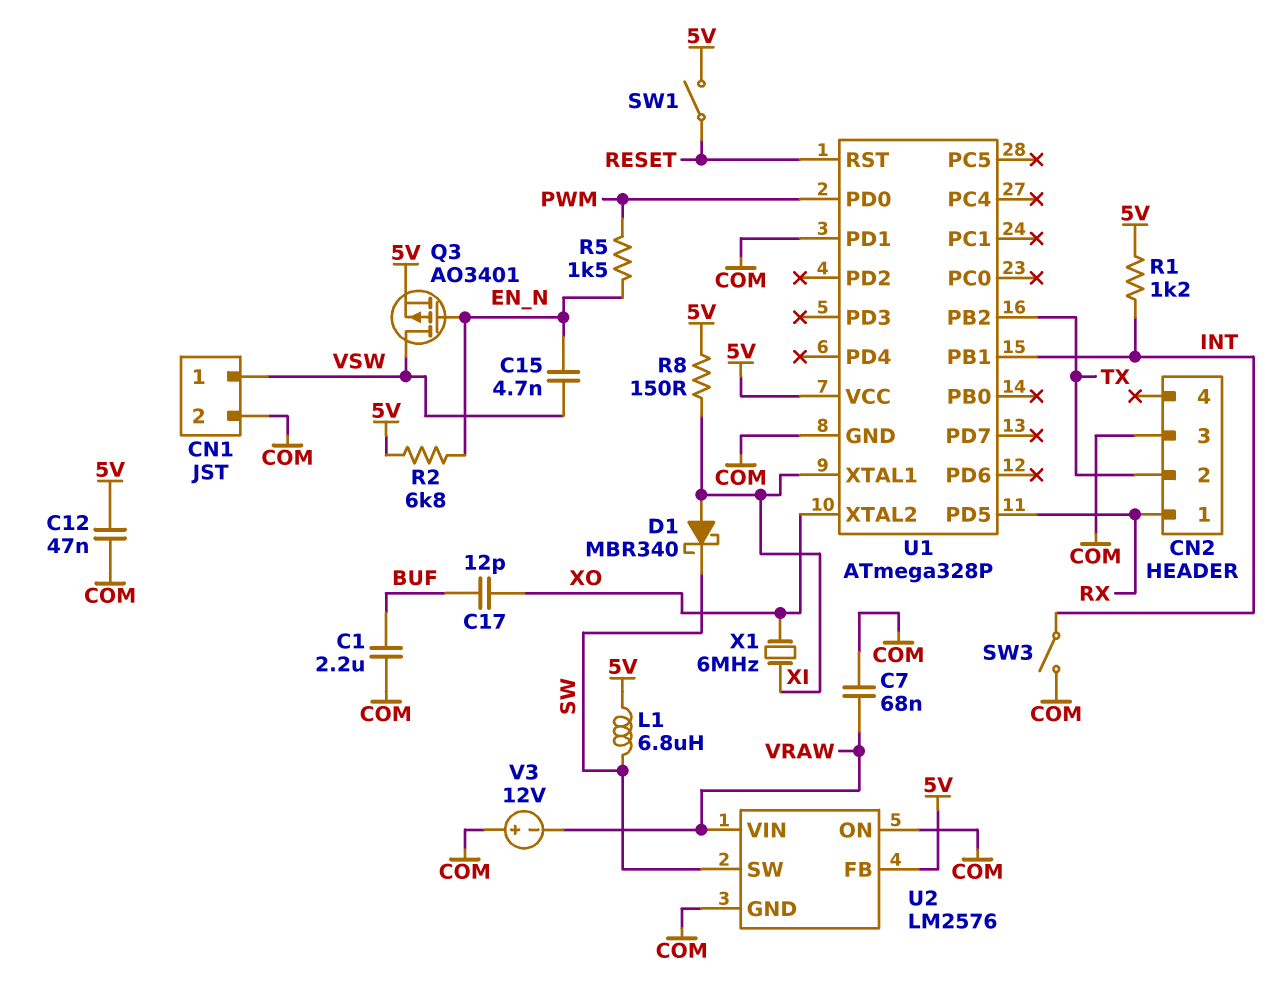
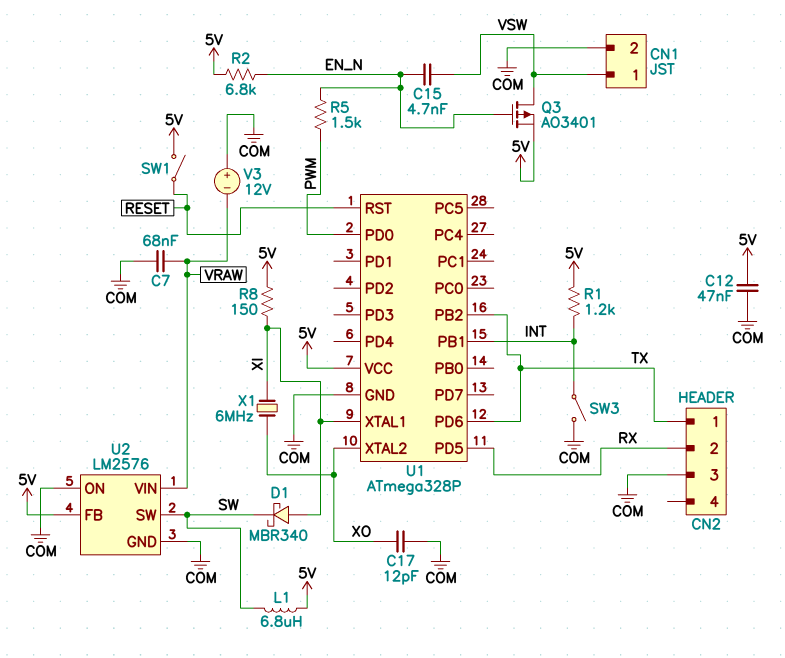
C1: 2.2uF (BUF, COM) -> none
C17: 12pF (BUF, XO) -> 12pF (COM, XO)
CN2 pin 1: RX -> TX
CN2 pin 2: TX -> RX
U1 pin PD1: COM -> none
U1 pin PD6: none -> TX

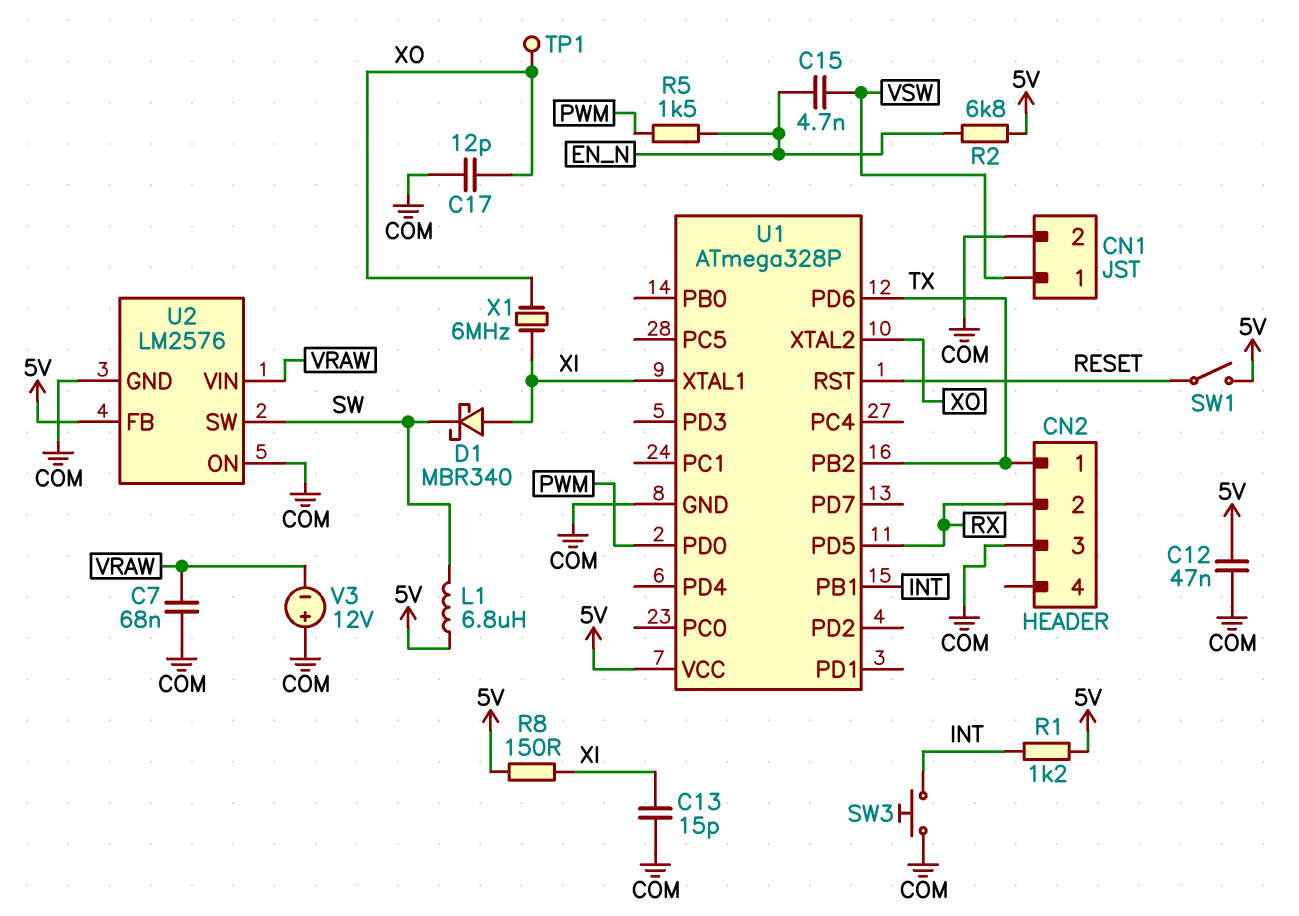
C13: none -> 15pF (COM, XI)
Q3: PMOS AO3401 (G EN_N, D VSW, S 5V) -> none
SW3: switch (COM, INT) -> button (COM, INT)
TP1: none -> test point (XO)

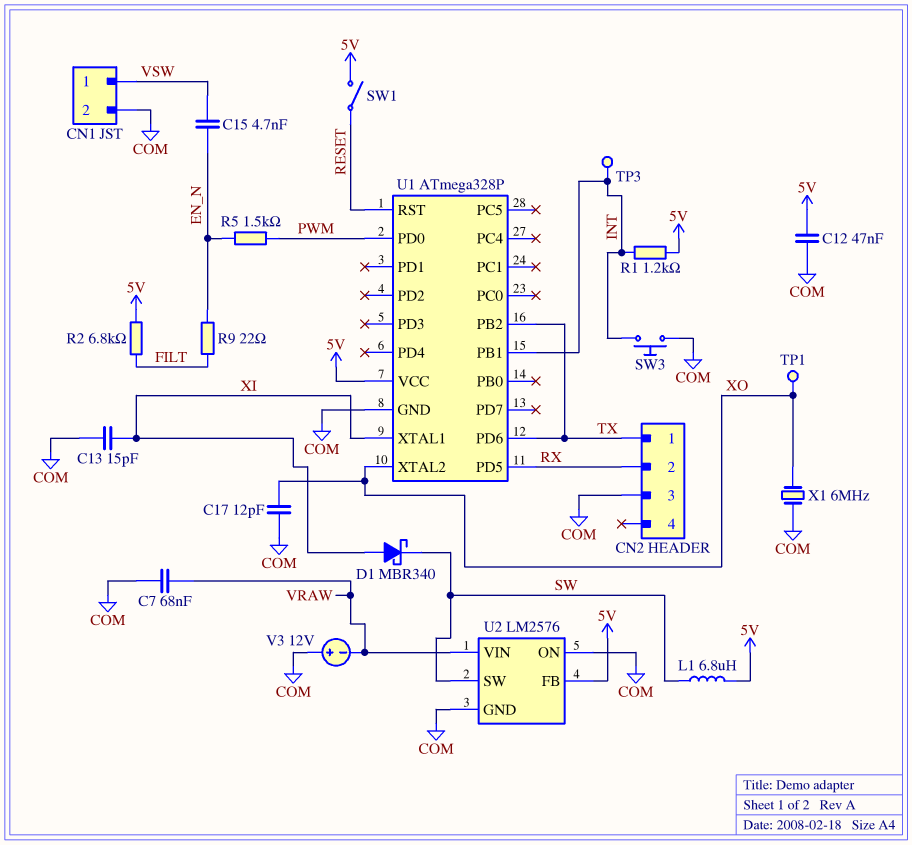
R2: 6.8k (5V, EN_N) -> 6.8k (5V, FILT)
R8: 150 (5V, XI) -> none
R9: none -> 22 (EN_N, FILT)
TP3: none -> test point (INT)
X1: 6MHz (XI, XO) -> 6MHz (COM, XO)

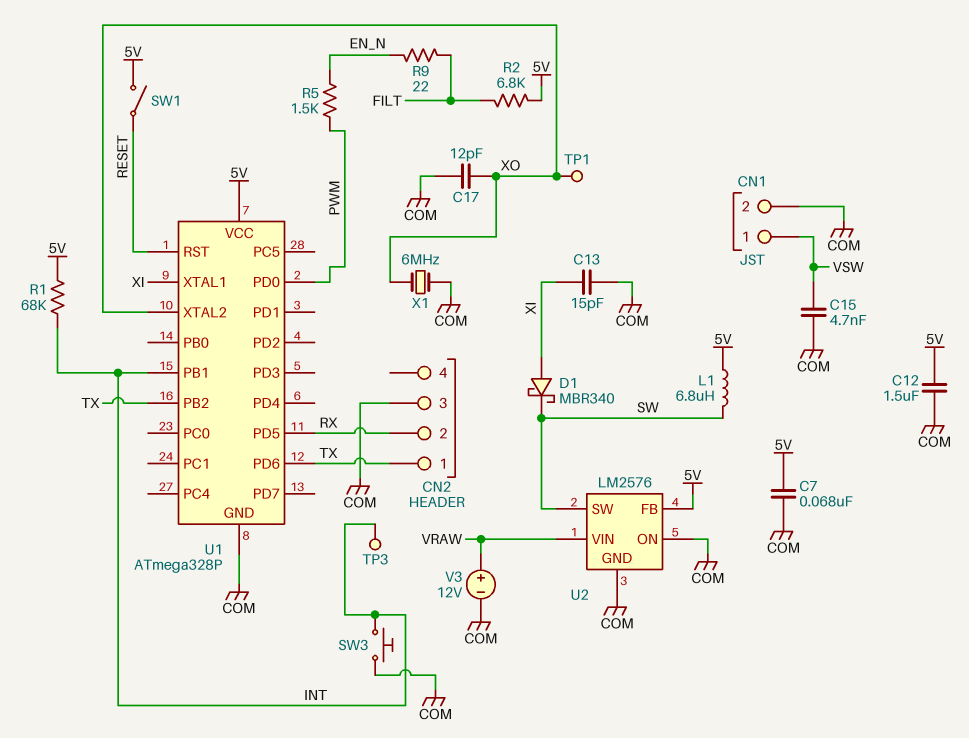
C7: 68nF (COM, VRAW) -> 68nF (5V, COM)
C12: 47nF (5V, COM) -> 1.5uF (5V, COM)
C15: 4.7nF (EN_N, VSW) -> 4.7nF (COM, VSW)
R1: 1.2k (5V, INT) -> 68k (5V, INT)
V3: 12V (plus COM, minus VRAW) -> 12V (plus VRAW, minus COM)

